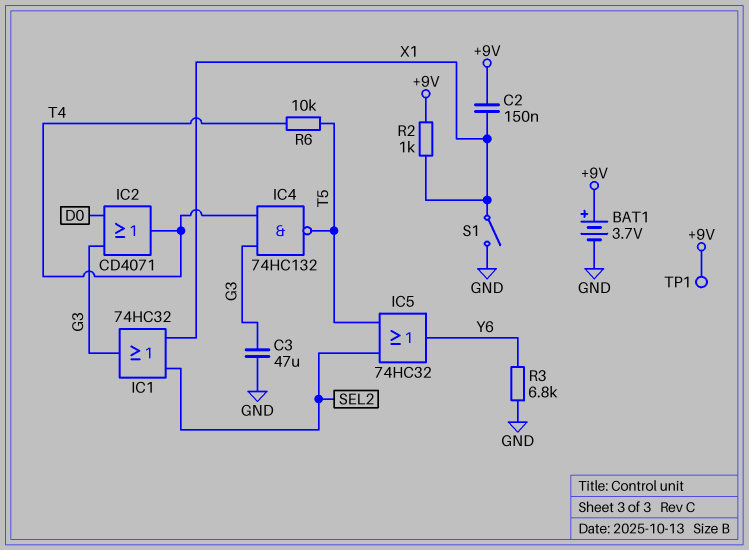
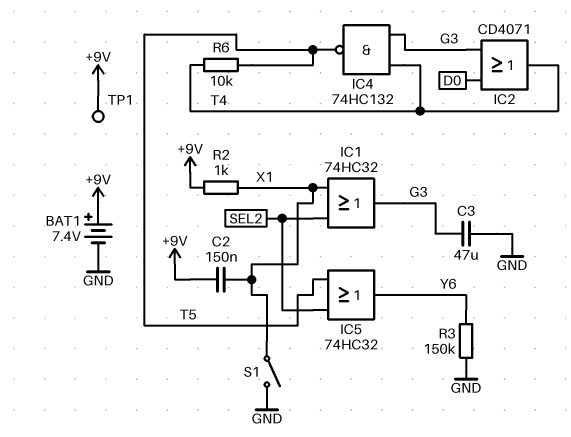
BAT1: 3.7V (plus +9V, minus GND) -> 7.4V (plus +9V, minus GND)
R3: 6.8k (GND, Y6) -> 150k (GND, Y6)

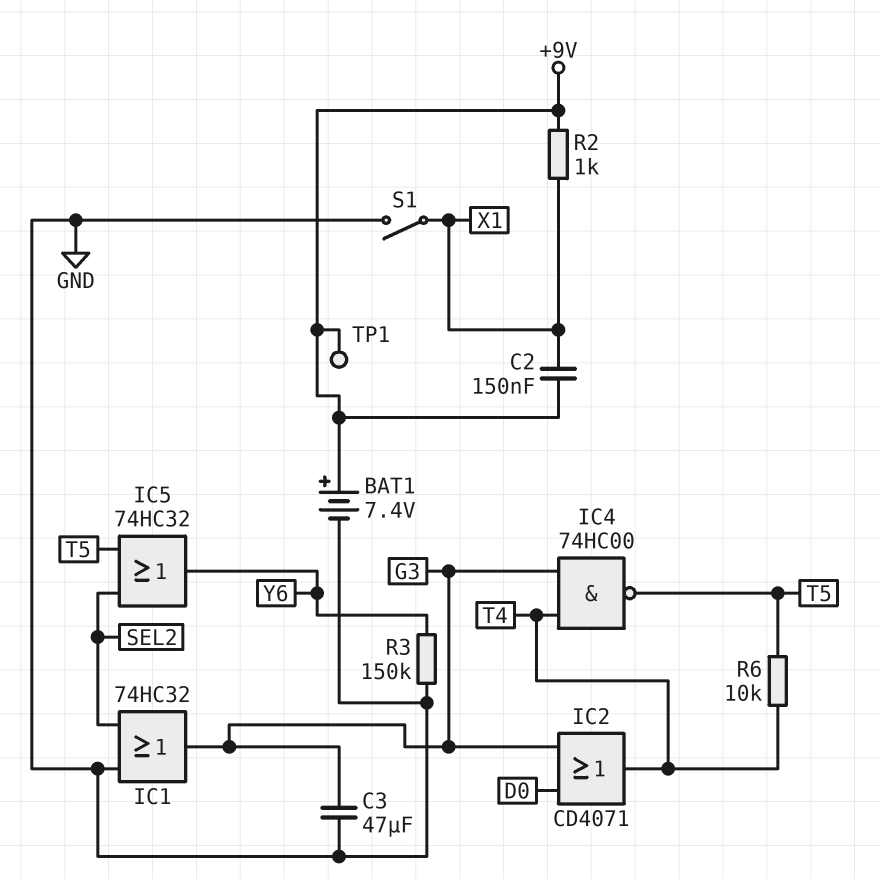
IC1: OR 74HC32 (in SEL2, in X1, out G3) -> OR 74HC32 (in GND, in SEL2, out G3)
IC4: NAND 74HC132 (in G3, in T4, out T5) -> NAND 74HC00 (in G3, in T4, out T5)

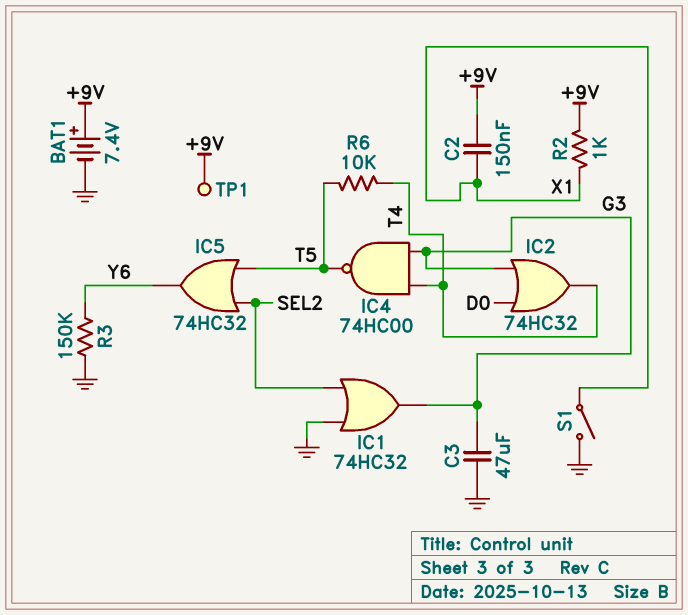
IC2: OR CD4071 (in D0, in G3, out T4) -> OR 74HC32 (in D0, in G3, out T4)

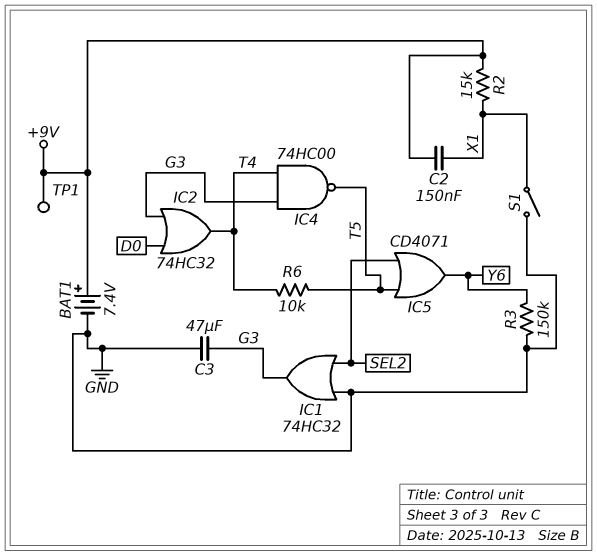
IC5: OR 74HC32 (in SEL2, in T5, out Y6) -> OR CD4071 (in SEL2, in T5, out Y6)
R2: 1k (+9V, X1) -> 15k (+9V, X1)

